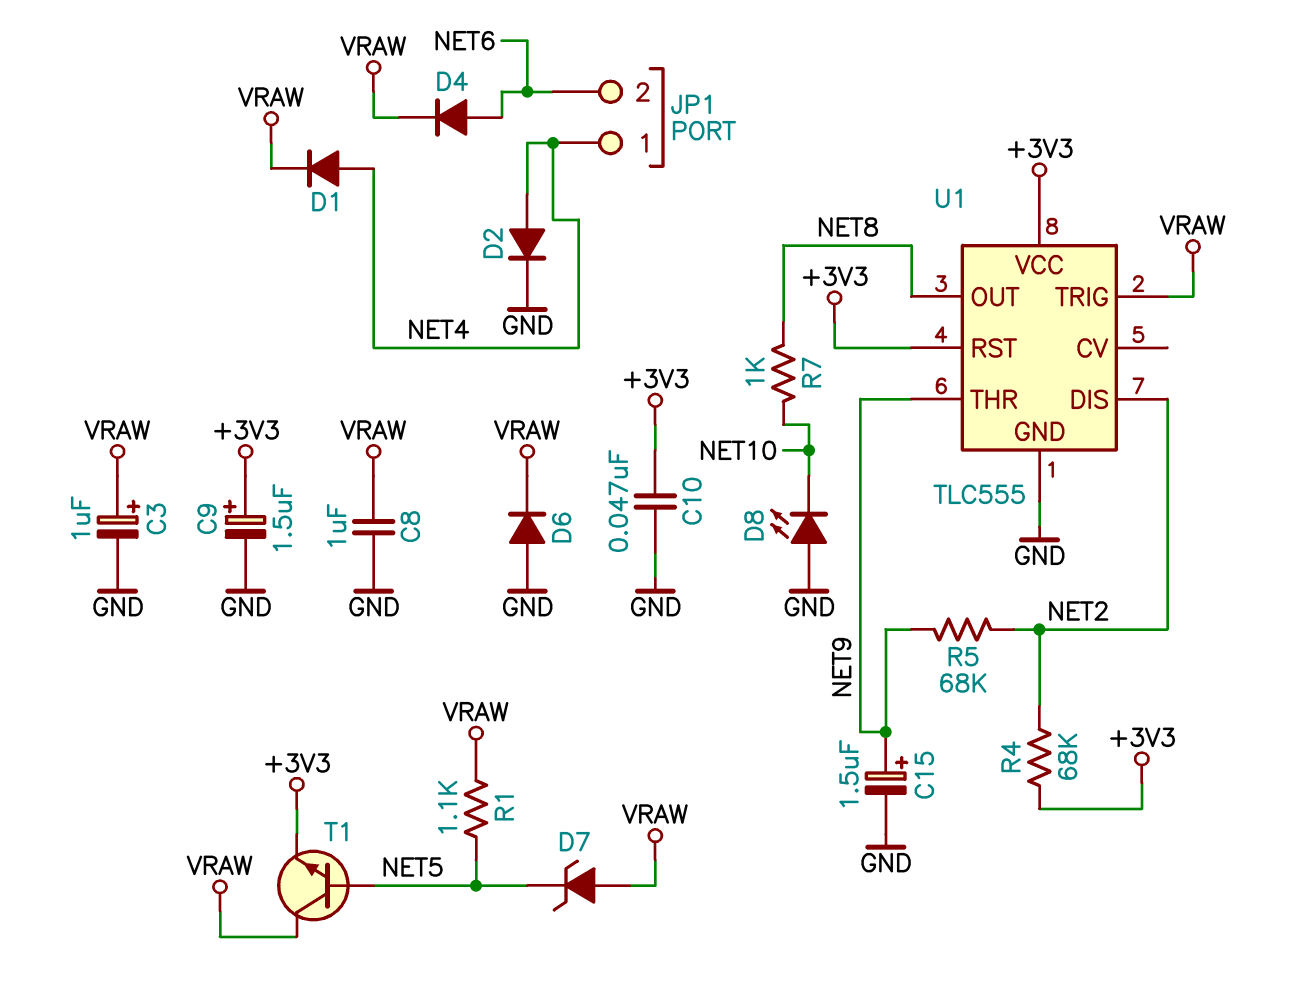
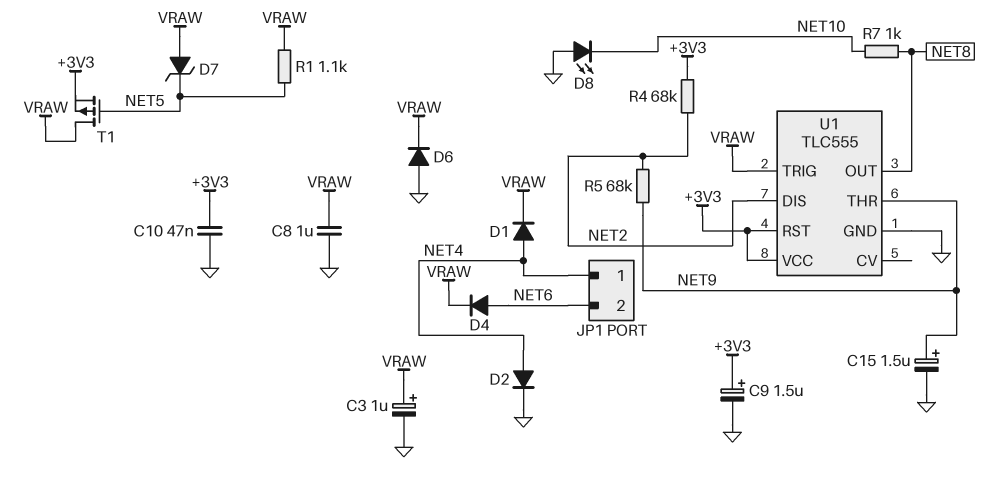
T1: NPN (B NET5, C VRAW, E +3V3) -> PMOS (G NET5, D VRAW, S +3V3)

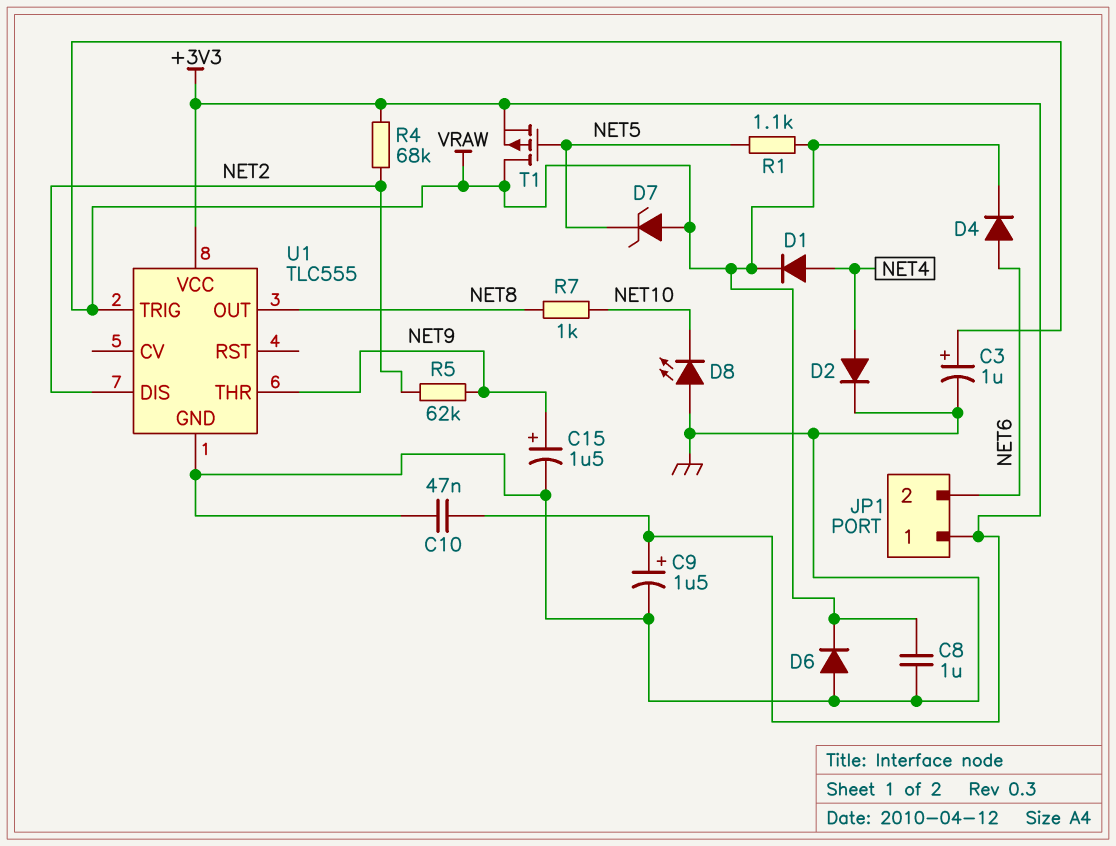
JP1 pin 1: NET4 -> +3V3
R5: 68k (NET2, NET9) -> 62k (NET2, NET9)
U1 pin RST: +3V3 -> none

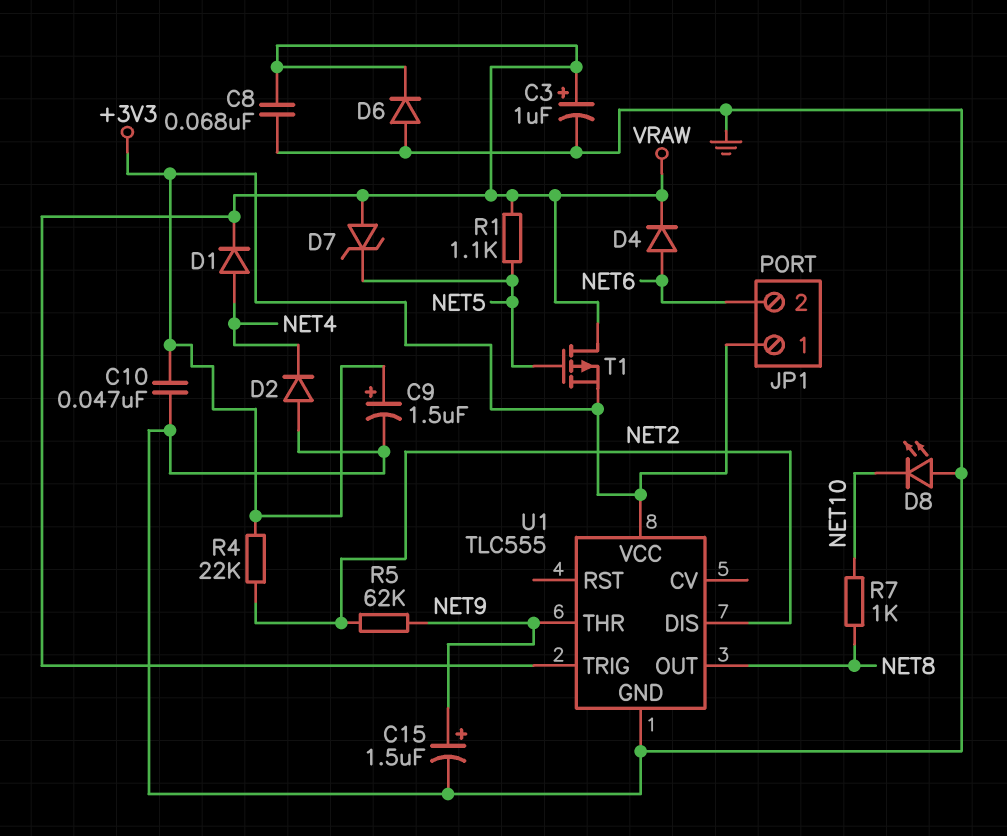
C8: 1uF (GND, VRAW) -> 68nF (GND, VRAW)
D2: diode (A NET4, K GND) -> diode (A GND, K NET4)
R4: 68k (+3V3, NET2) -> 22k (+3V3, NET2)

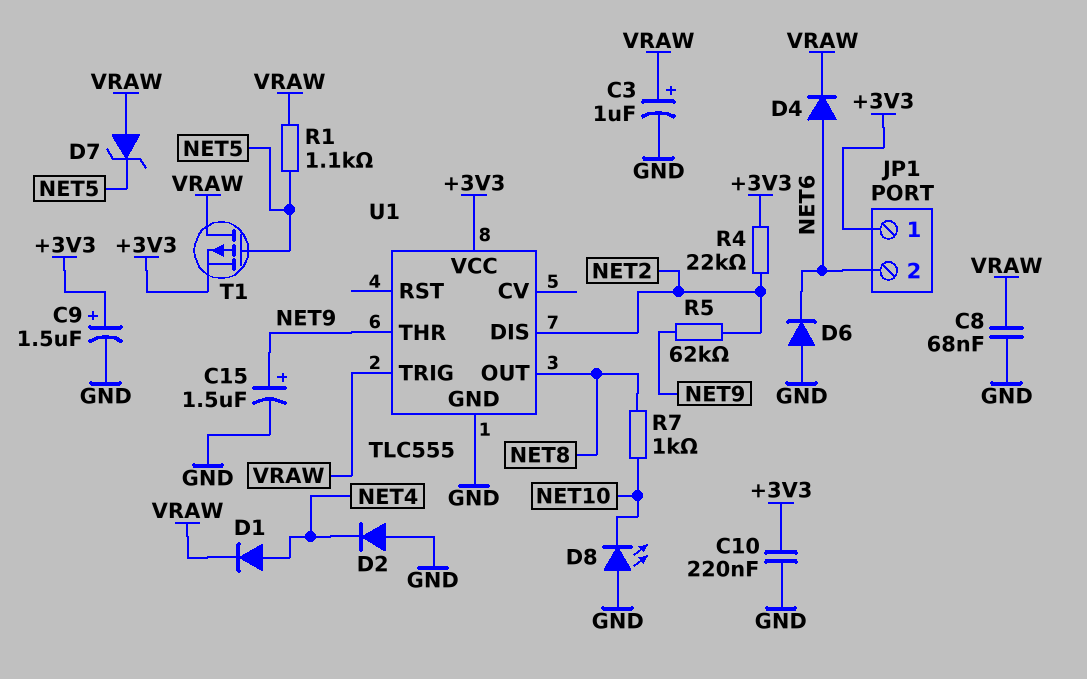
C10: 47nF (+3V3, GND) -> 220nF (+3V3, GND)
D6: diode (A GND, K VRAW) -> diode (A GND, K NET6)

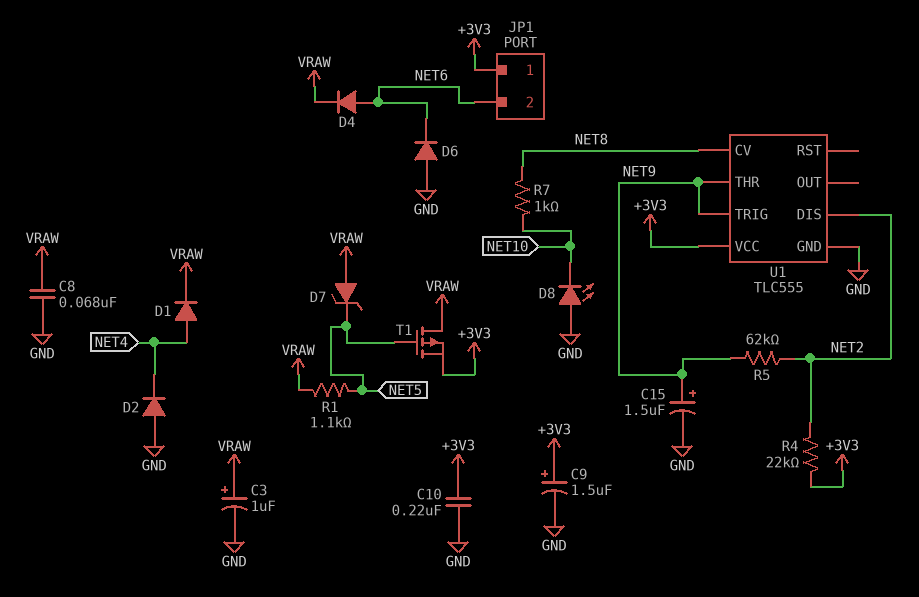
U1 pin CV: none -> NET8
U1 pin OUT: NET8 -> none
U1 pin TRIG: VRAW -> NET9

